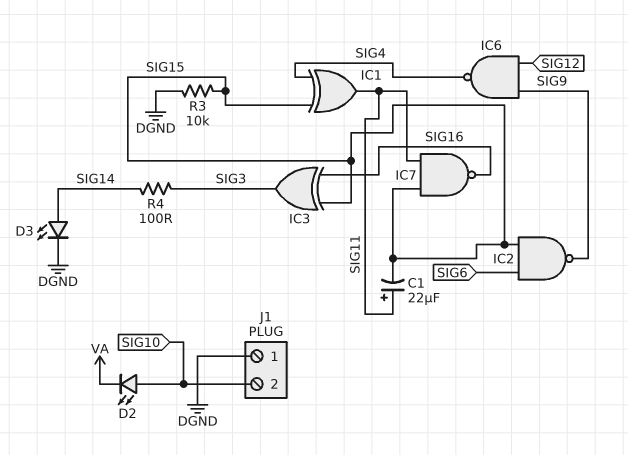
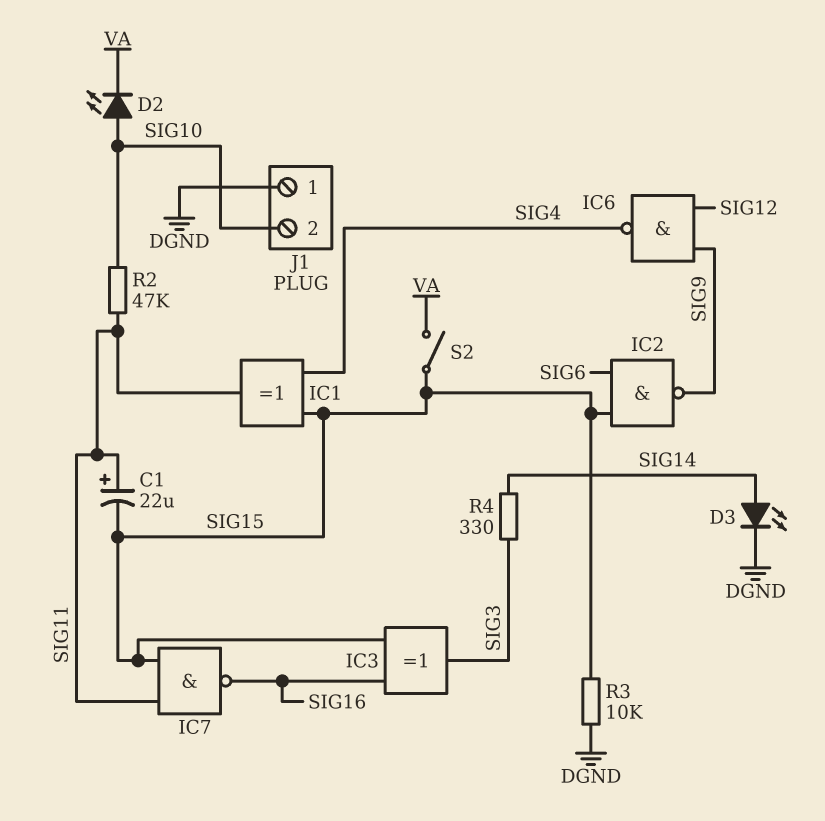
R2: none -> 47k (SIG10, SIG11)
R4: 100 (SIG3, SIG14) -> 330 (SIG3, SIG14)
S2: none -> switch (SIG15, VA)

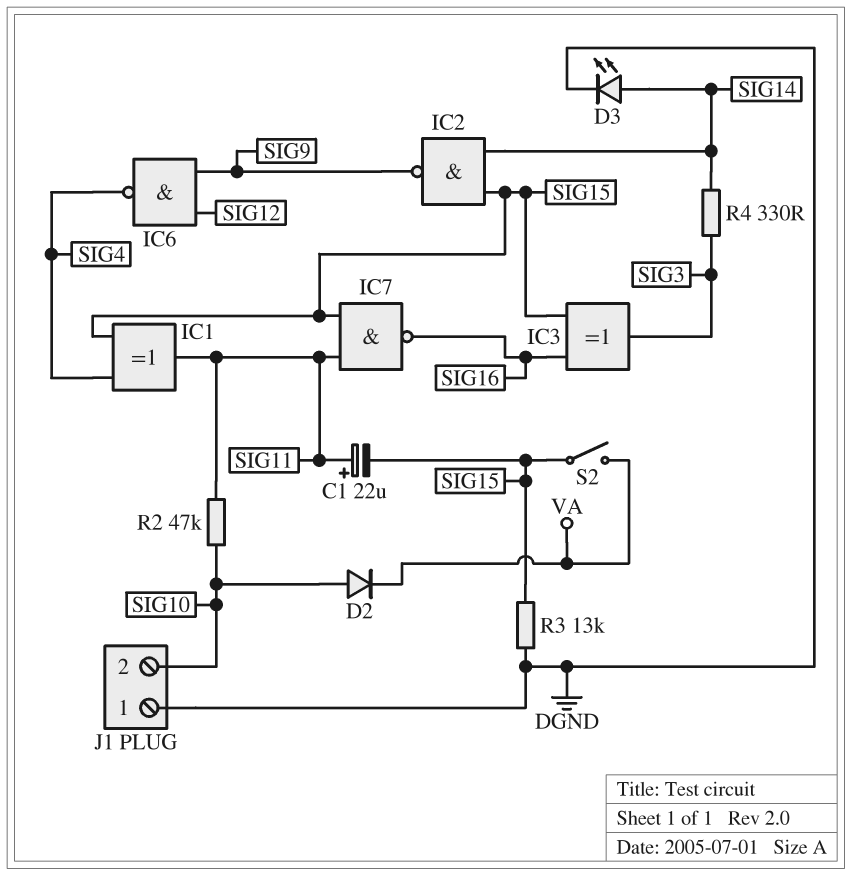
D2: LED (A SIG10, K VA) -> diode (A SIG10, K VA)
IC2: NAND (in SIG6, in SIG15, out SIG9) -> NAND (in SIG14, in SIG15, out SIG9)
R3: 10k (DGND, SIG15) -> 13k (DGND, SIG15)

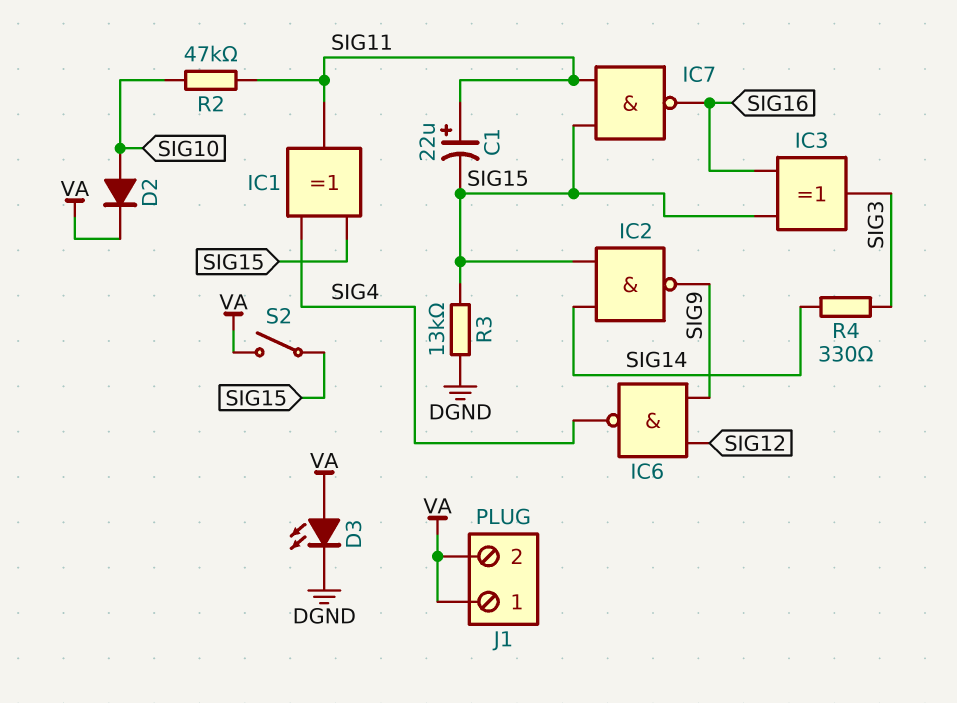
D3: LED (A SIG14, K DGND) -> LED (A VA, K DGND)
J1 pin 1: DGND -> VA
J1 pin 2: SIG10 -> VA

